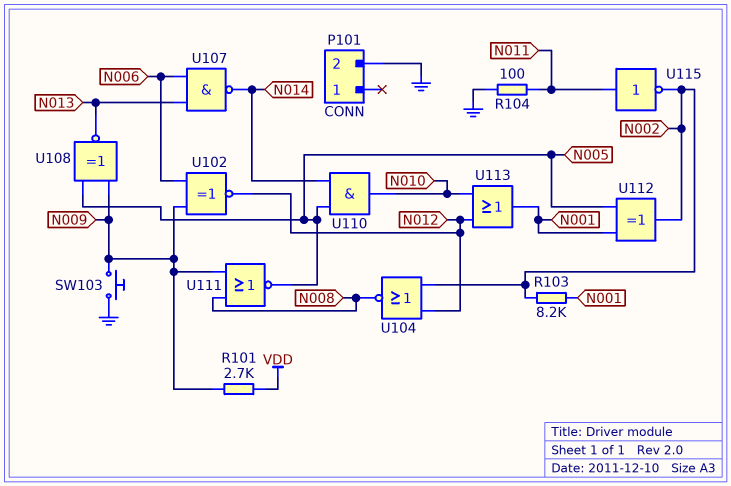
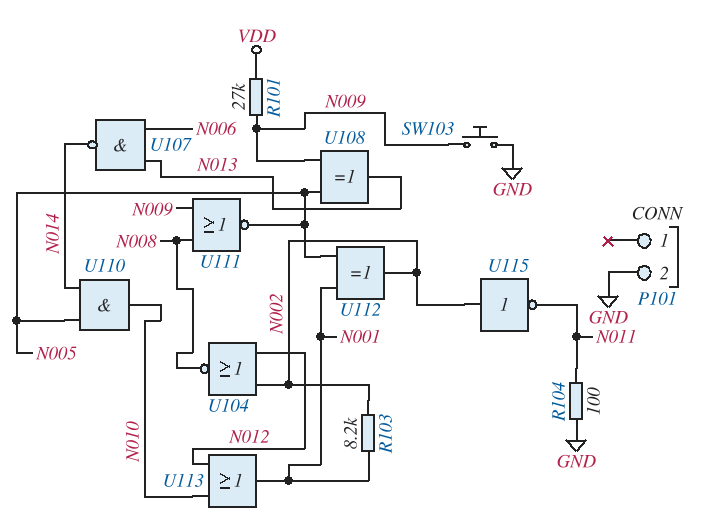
R101: 2.7k (N009, VDD) -> 27k (N009, VDD)
U102: XNOR (in N006, in N009, out N012) -> none
U108: XNOR (in N005, in N009, out N013) -> XOR (in N005, in N009, out N013)
U115: NOT (in N011, out N002) -> NOT (in N002, out N011)

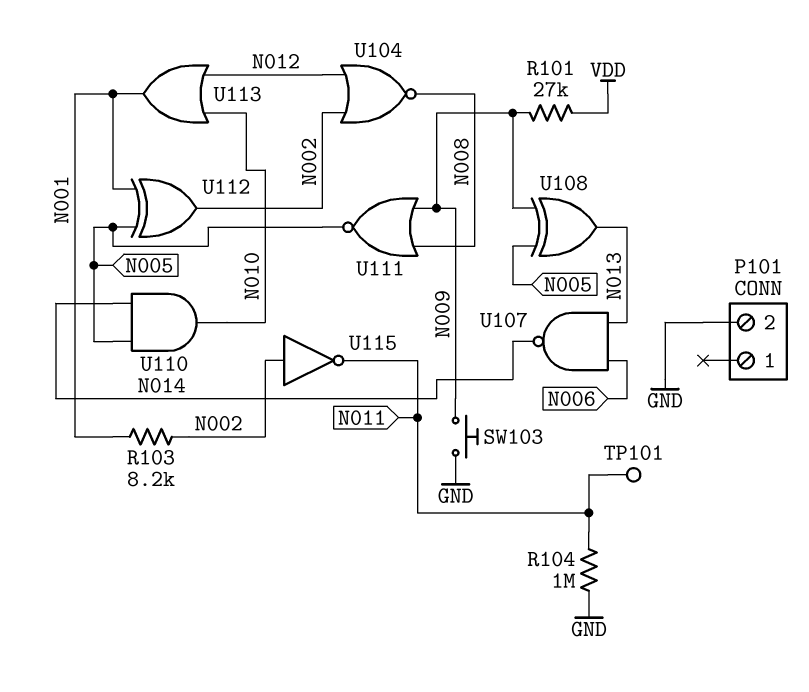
R104: 100 (GND, N011) -> 1M (GND, N011)
TP101: none -> test point (N011)

